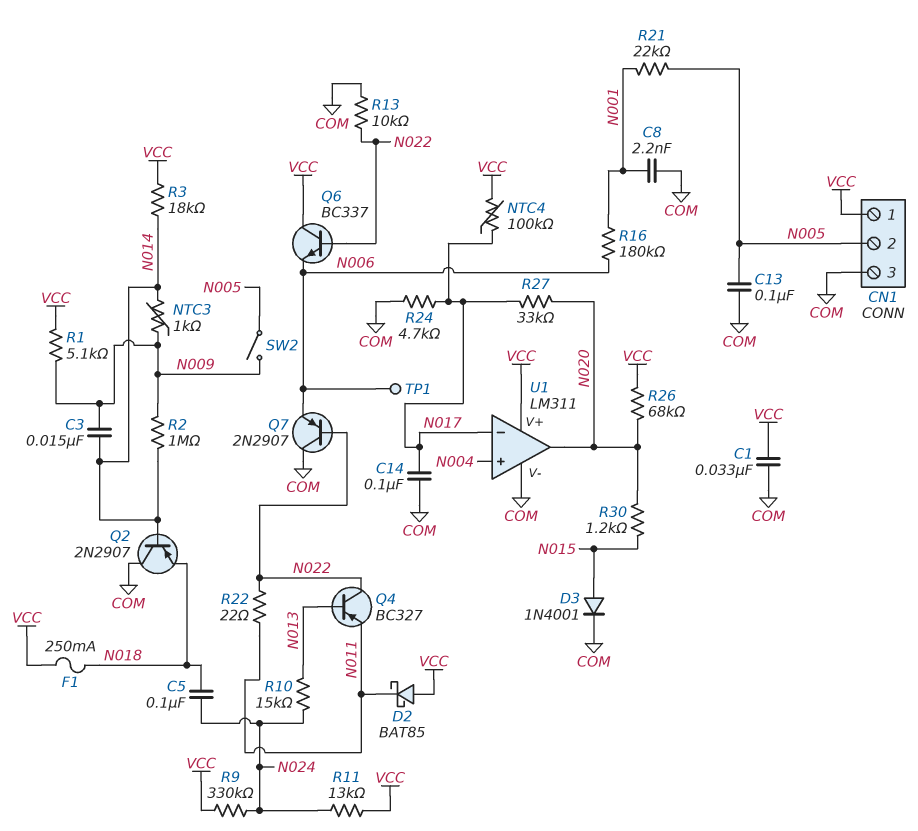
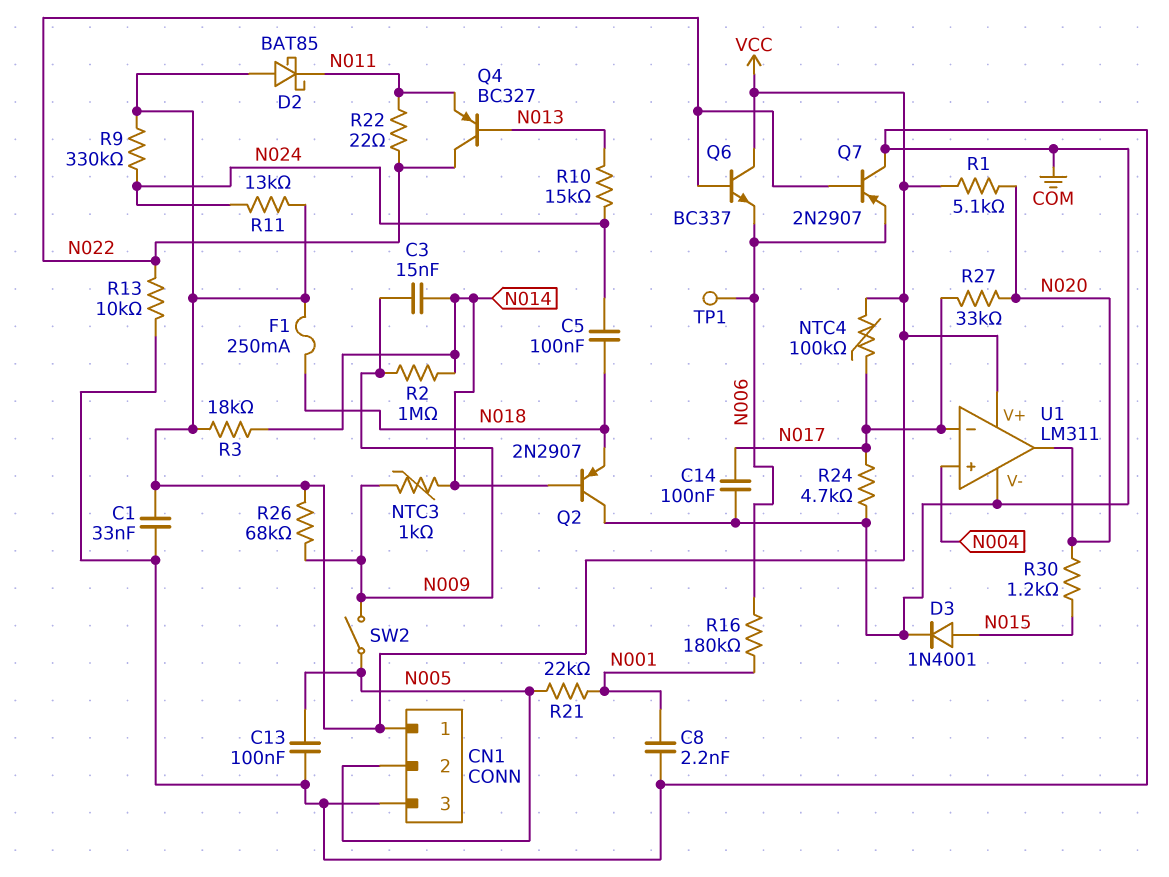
R1: 5.1k (N009, VCC) -> 5.1k (N020, VCC)
R26: 68k (N020, VCC) -> 68k (N009, VCC)

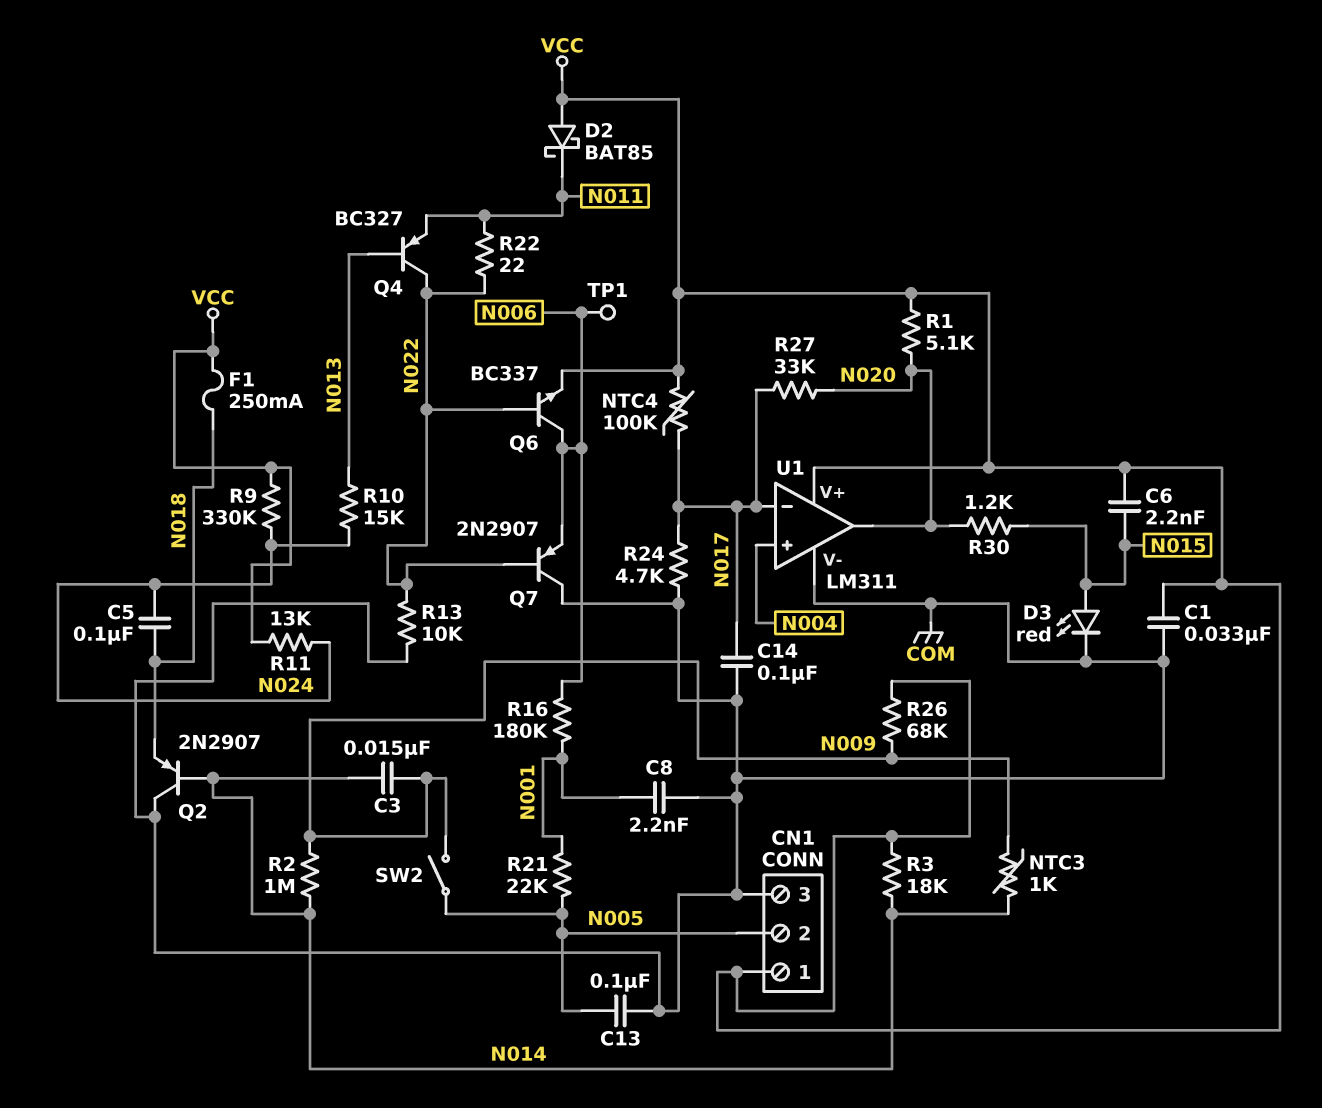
C6: none -> 2.2nF (N015, VCC)
D3: diode 1N4001 (A N015, K COM) -> LED red (A N015, K COM)
Q6: NPN BC337 (B N022, C VCC, E N006) -> NPN BC337 (B N022, C N006, E VCC)

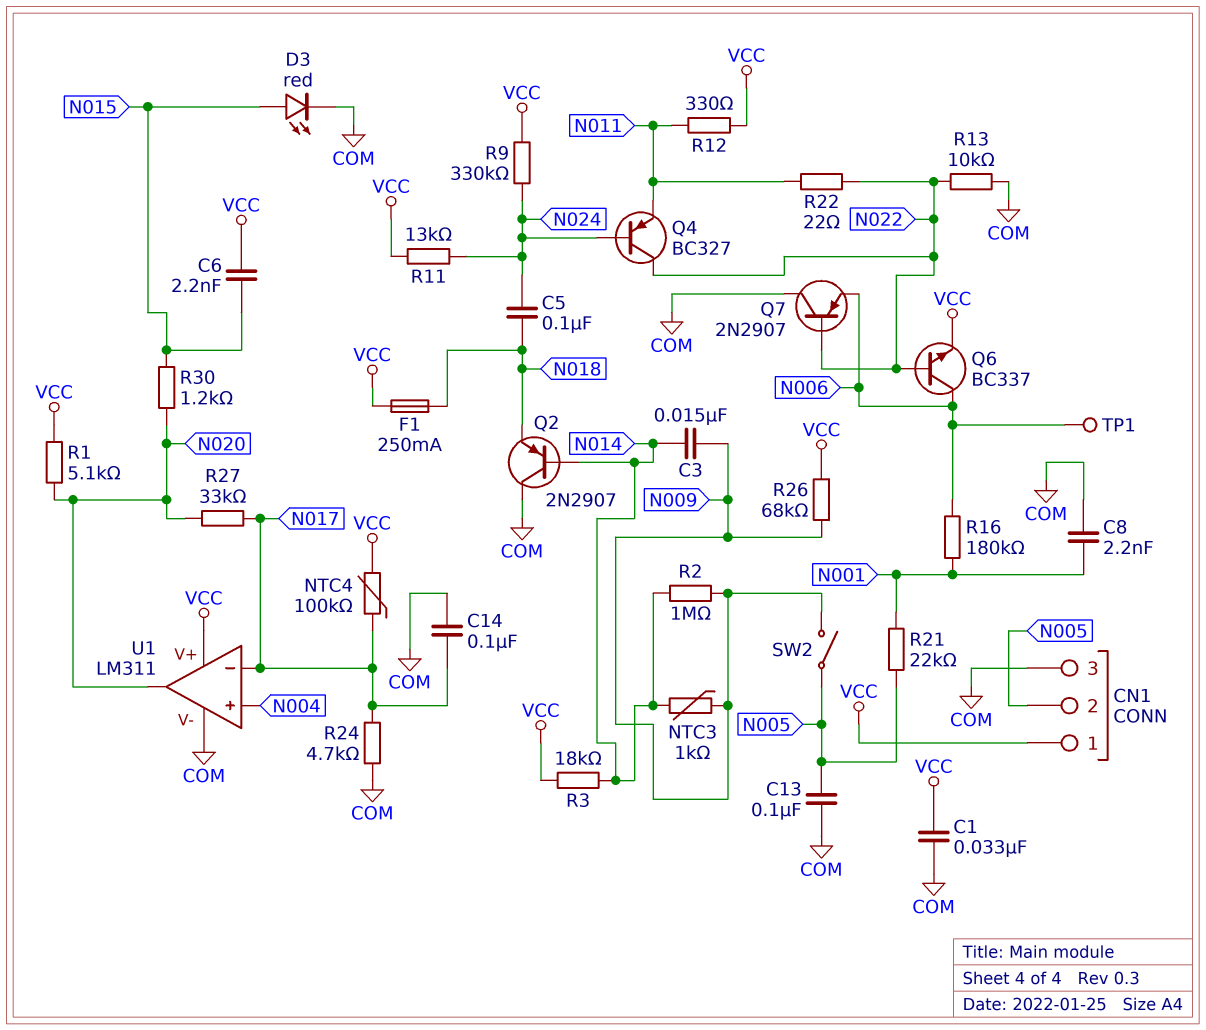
D2: schottky BAT85 (A VCC, K N011) -> none
Q4: PNP BC327 (B N013, C N022, E N011) -> PNP BC327 (B N024, C N022, E N011)
R10: 15k (N013, N024) -> none
R12: none -> 330 (N011, VCC)

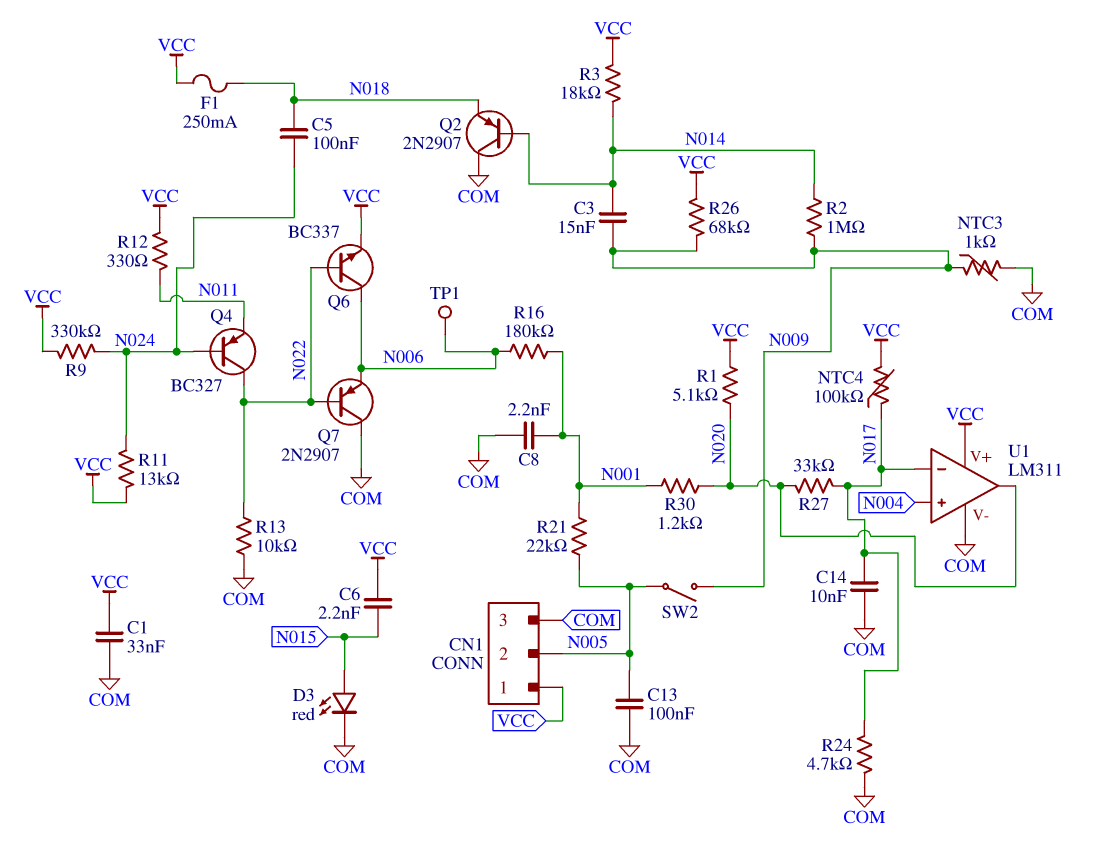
C14: 100nF (COM, N017) -> 10nF (COM, N017)
NTC3: 1k (N009, N014) -> 1k (COM, N009)
R22: 22 (N011, N022) -> none
R30: 1.2k (N015, N020) -> 1.2k (N001, N020)

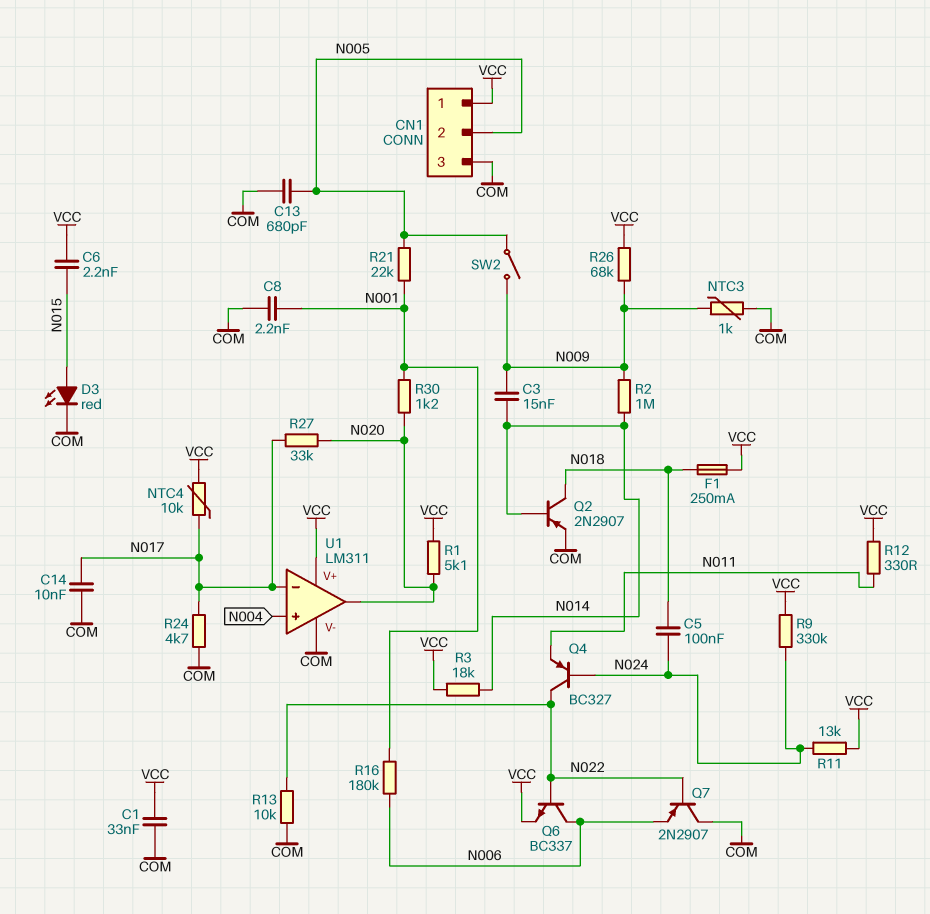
C13: 100nF (COM, N005) -> 680pF (COM, N005)
NTC4: 100k (N017, VCC) -> 10k (N017, VCC)
Q2: PNP 2N2907 (B N014, C COM, E N018) -> PNP 2N2907 (B N014, C N018, E COM)
TP1: test point (N006) -> none

